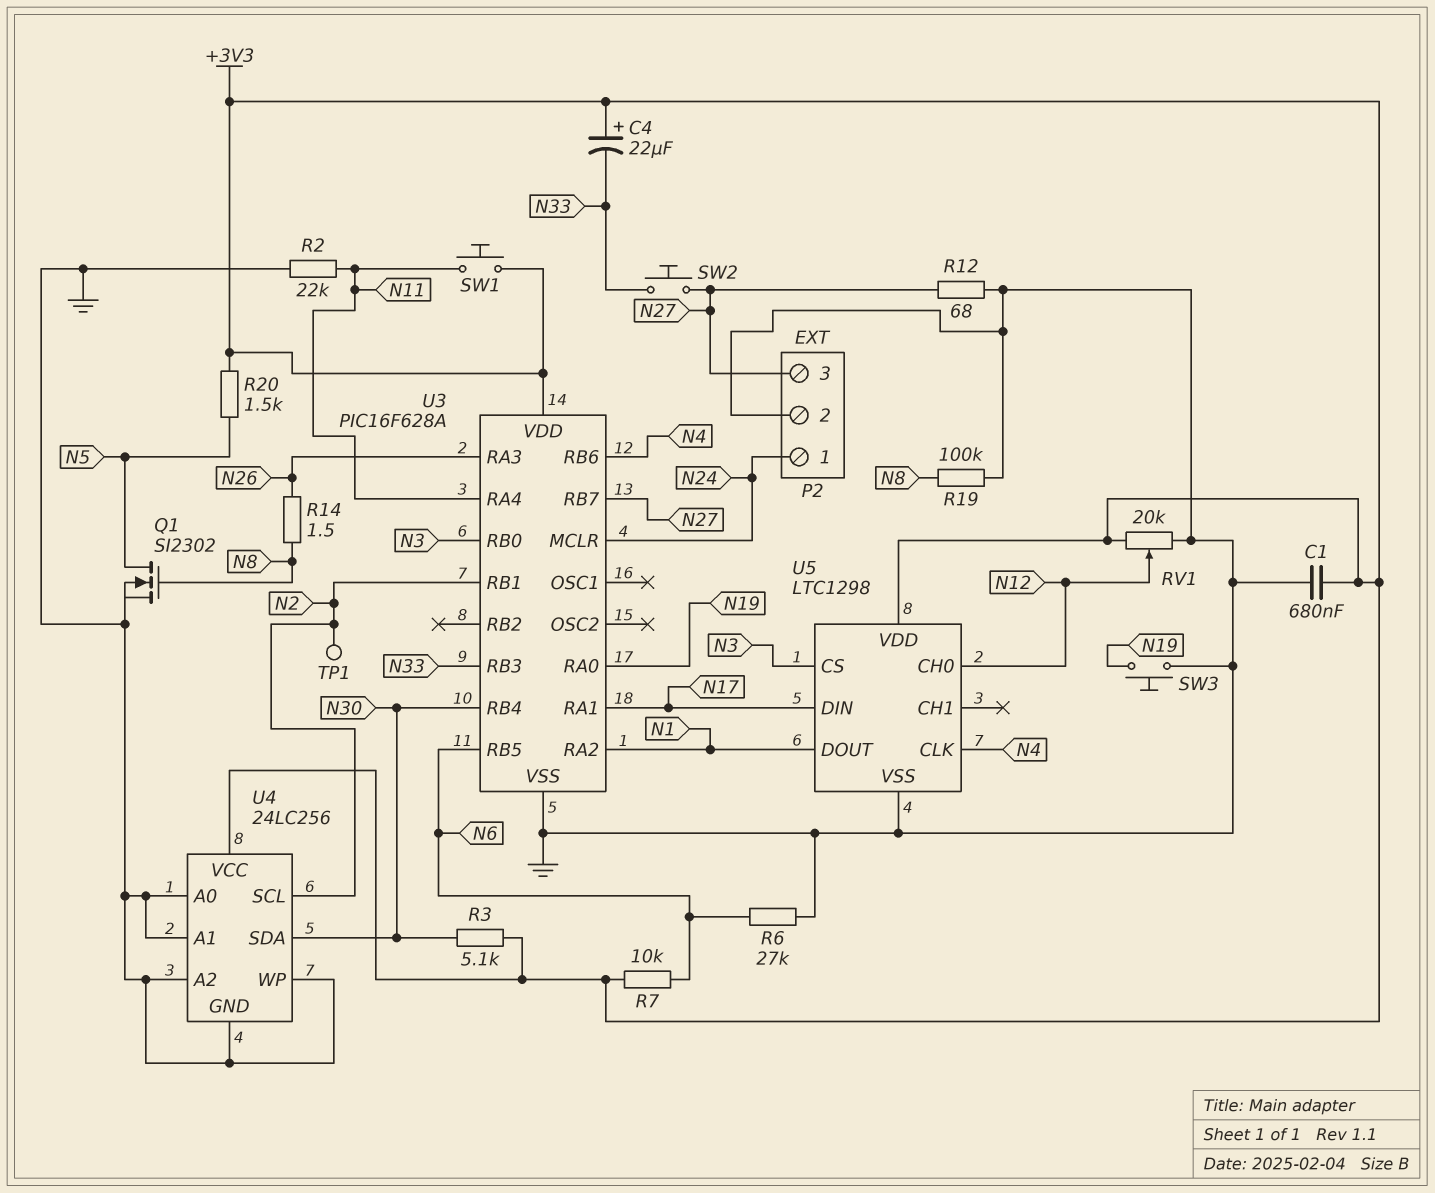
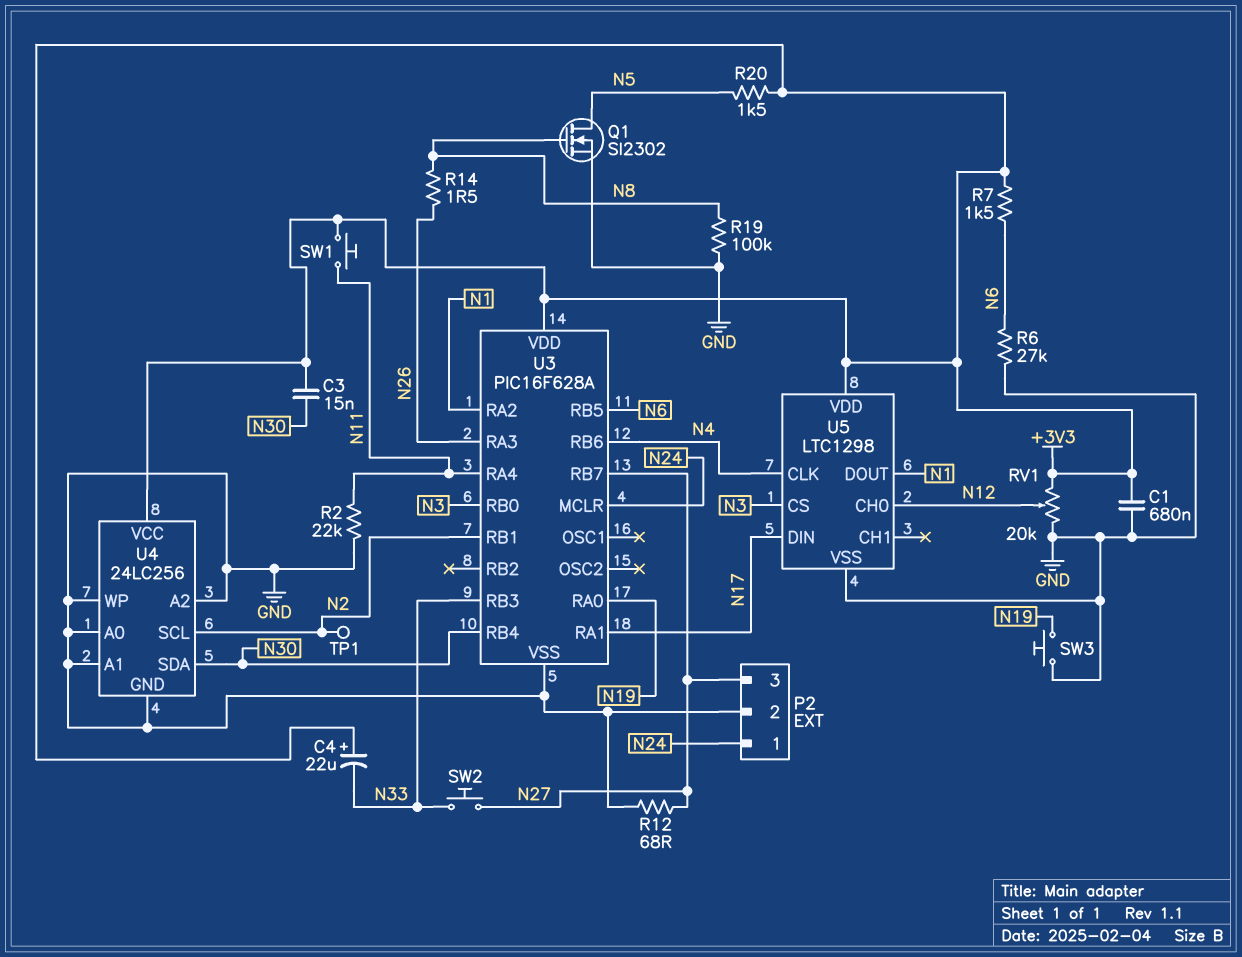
C3: none -> 15nF (+3V3, N30)
R3: 5.1k (+3V3, N30) -> none
R7: 10k (+3V3, N6) -> 1.5k (+3V3, N6)

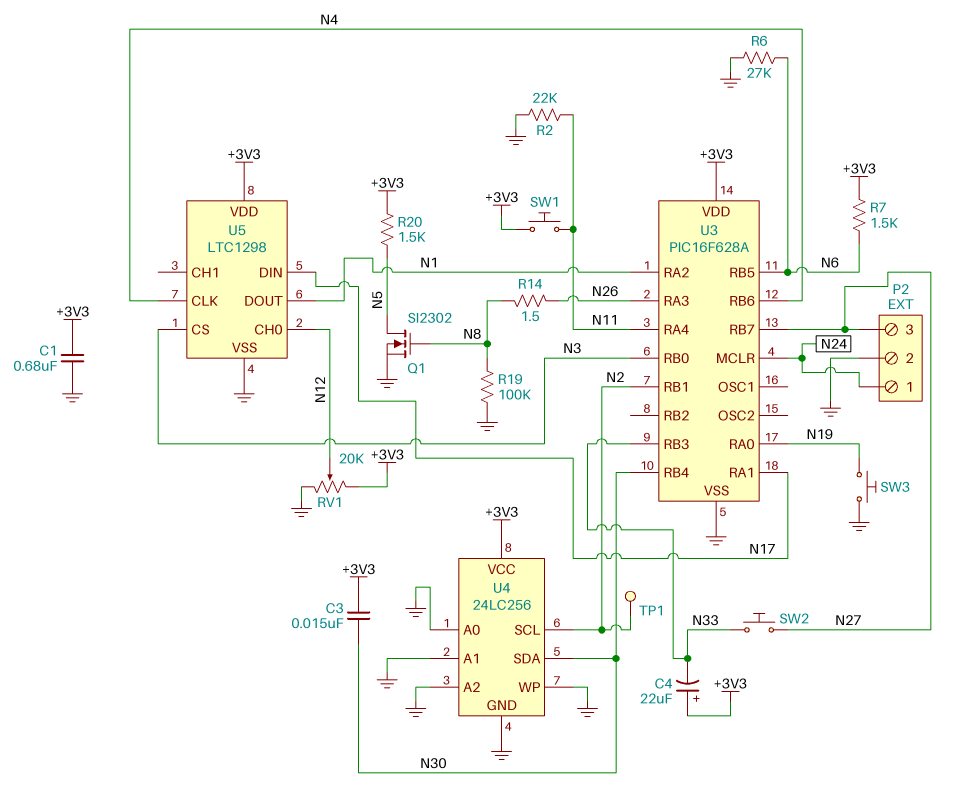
R12: 68 (GND, N27) -> none

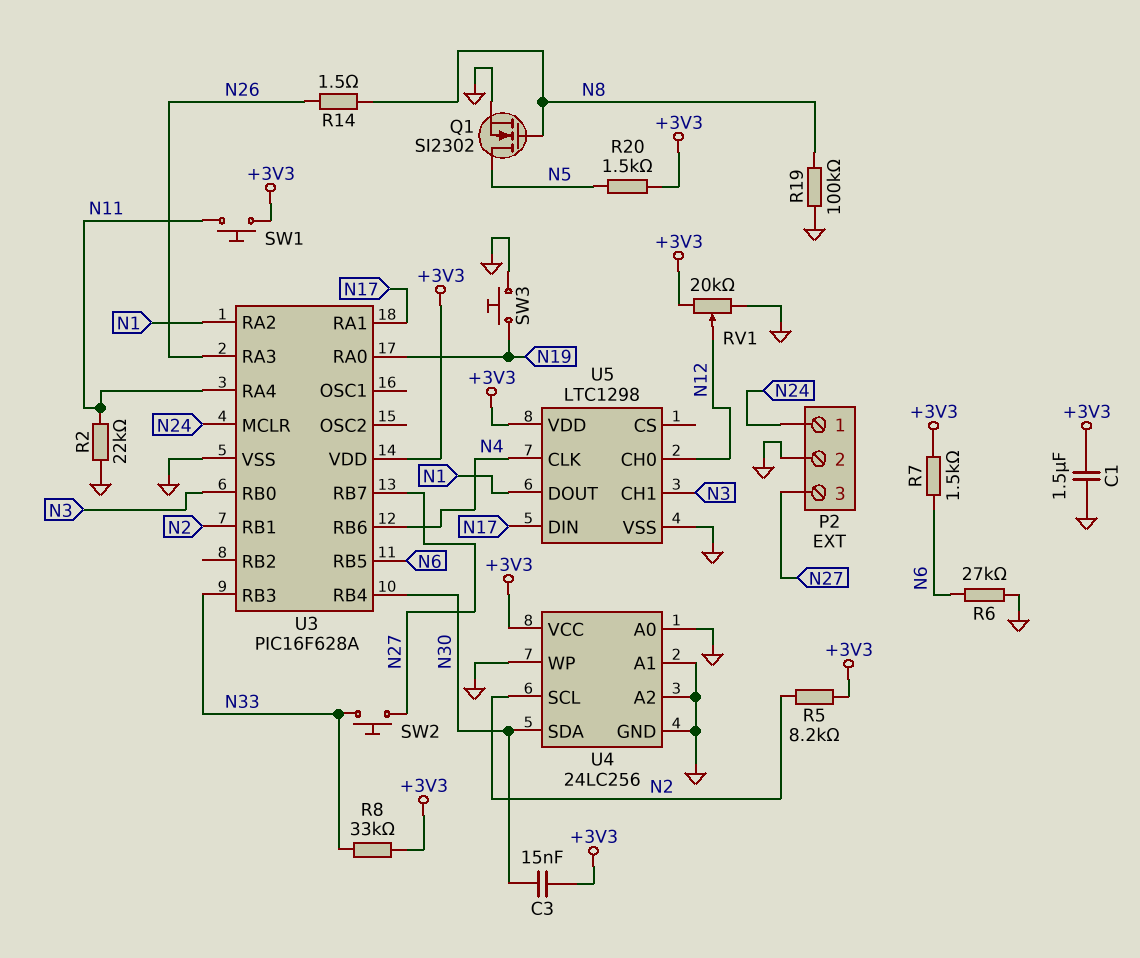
C1: 680nF (+3V3, GND) -> 1.5uF (+3V3, GND)
C4: 22uF (plus +3V3, minus N33) -> none
R5: none -> 8.2k (+3V3, N2)
R8: none -> 33k (+3V3, N33)
TP1: test point (N2) -> none
U5 pin CH1: none -> N3
U5 pin CS: N3 -> none

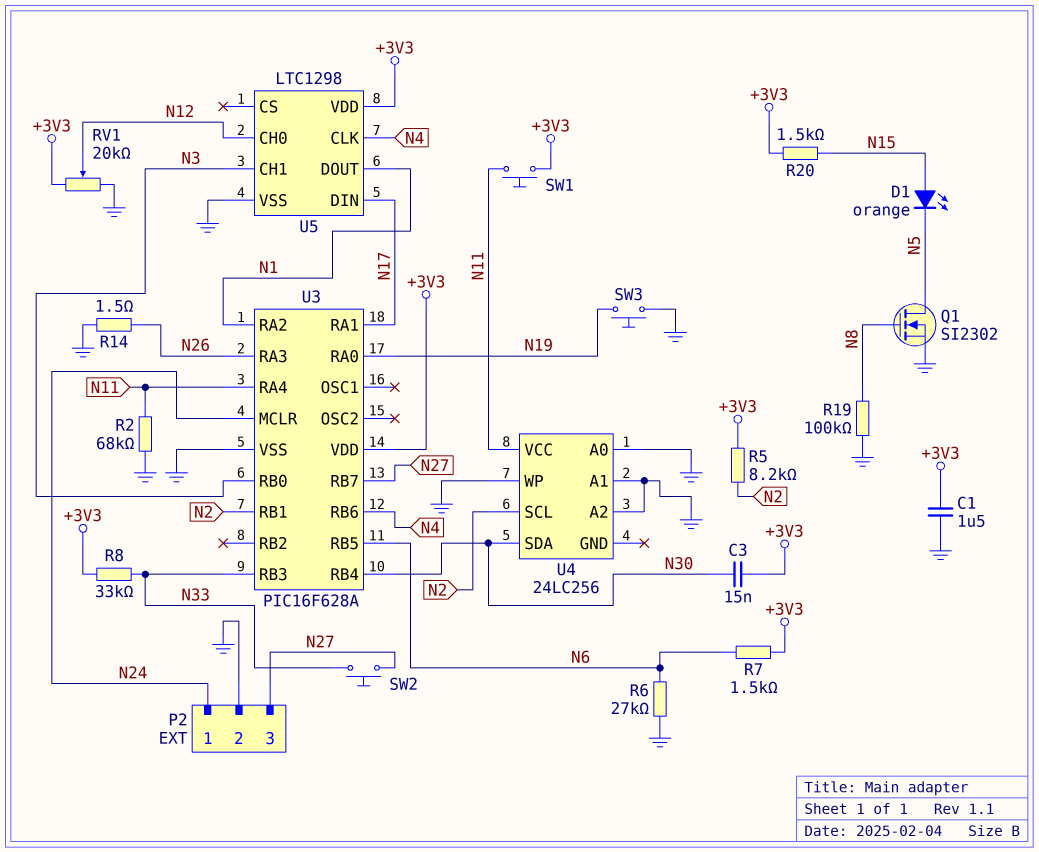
D1: none -> LED orange (A N15, K N5)
R2: 22k (GND, N11) -> 68k (GND, N11)
R14: 1.5 (N8, N26) -> 1.5 (GND, N26)
R20: 1.5k (+3V3, N5) -> 1.5k (+3V3, N15)
U4 pin GND: GND -> none
U4 pin VCC: +3V3 -> N11

